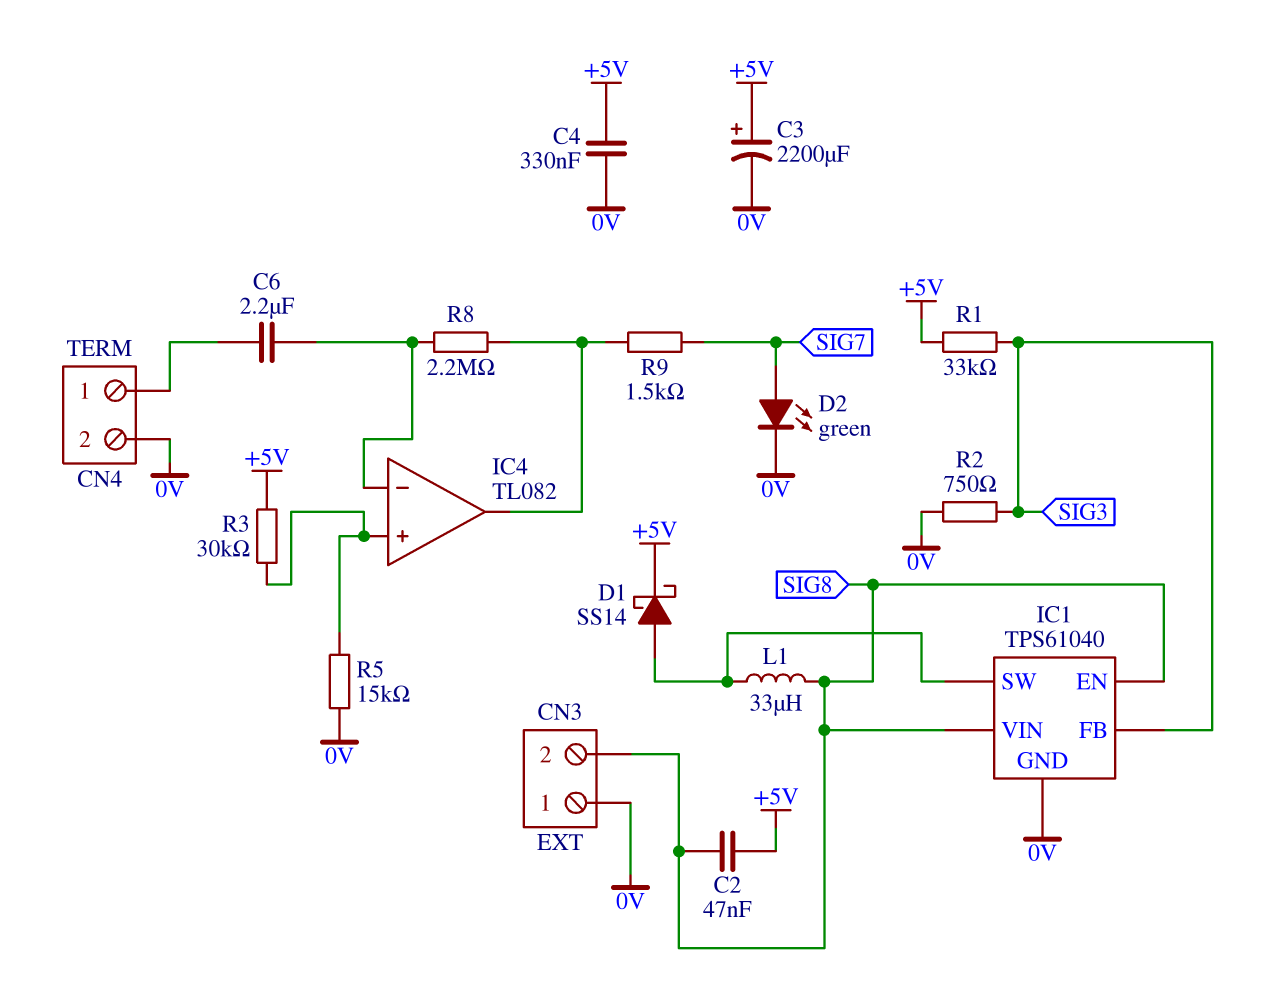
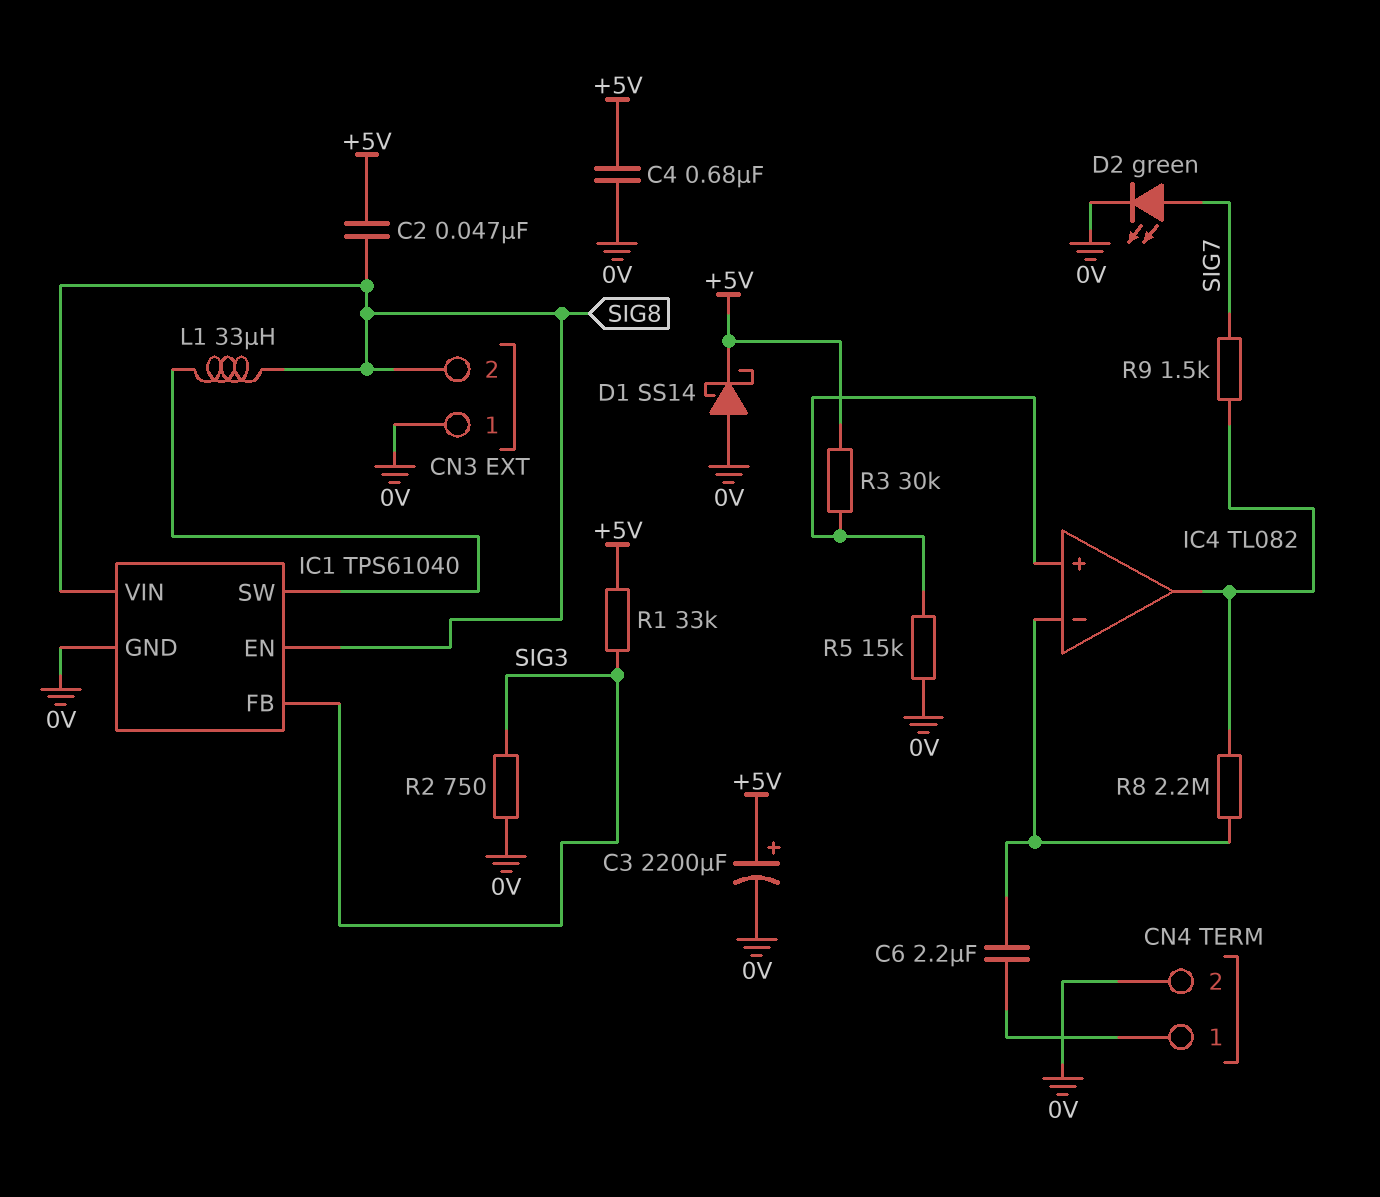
C4: 330nF (+5V, 0V) -> 680nF (+5V, 0V)
D1: schottky SS14 (A IC1/SW, K +5V) -> schottky SS14 (A 0V, K +5V)

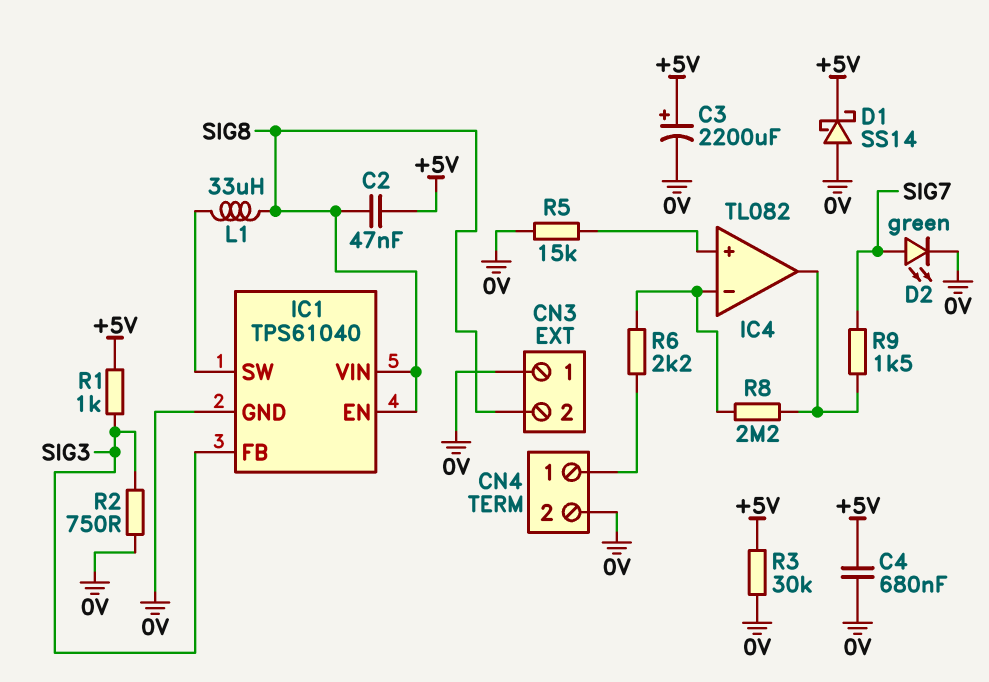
C6: 2.2uF (CN4/1, IC4/in-) -> none
R1: 33k (+5V, SIG3) -> 1k (+5V, SIG3)
R3: 30k (+5V, IC4/in+) -> 30k (+5V, 0V)
R6: none -> 2.2k (CN4/1, IC4/in-)

